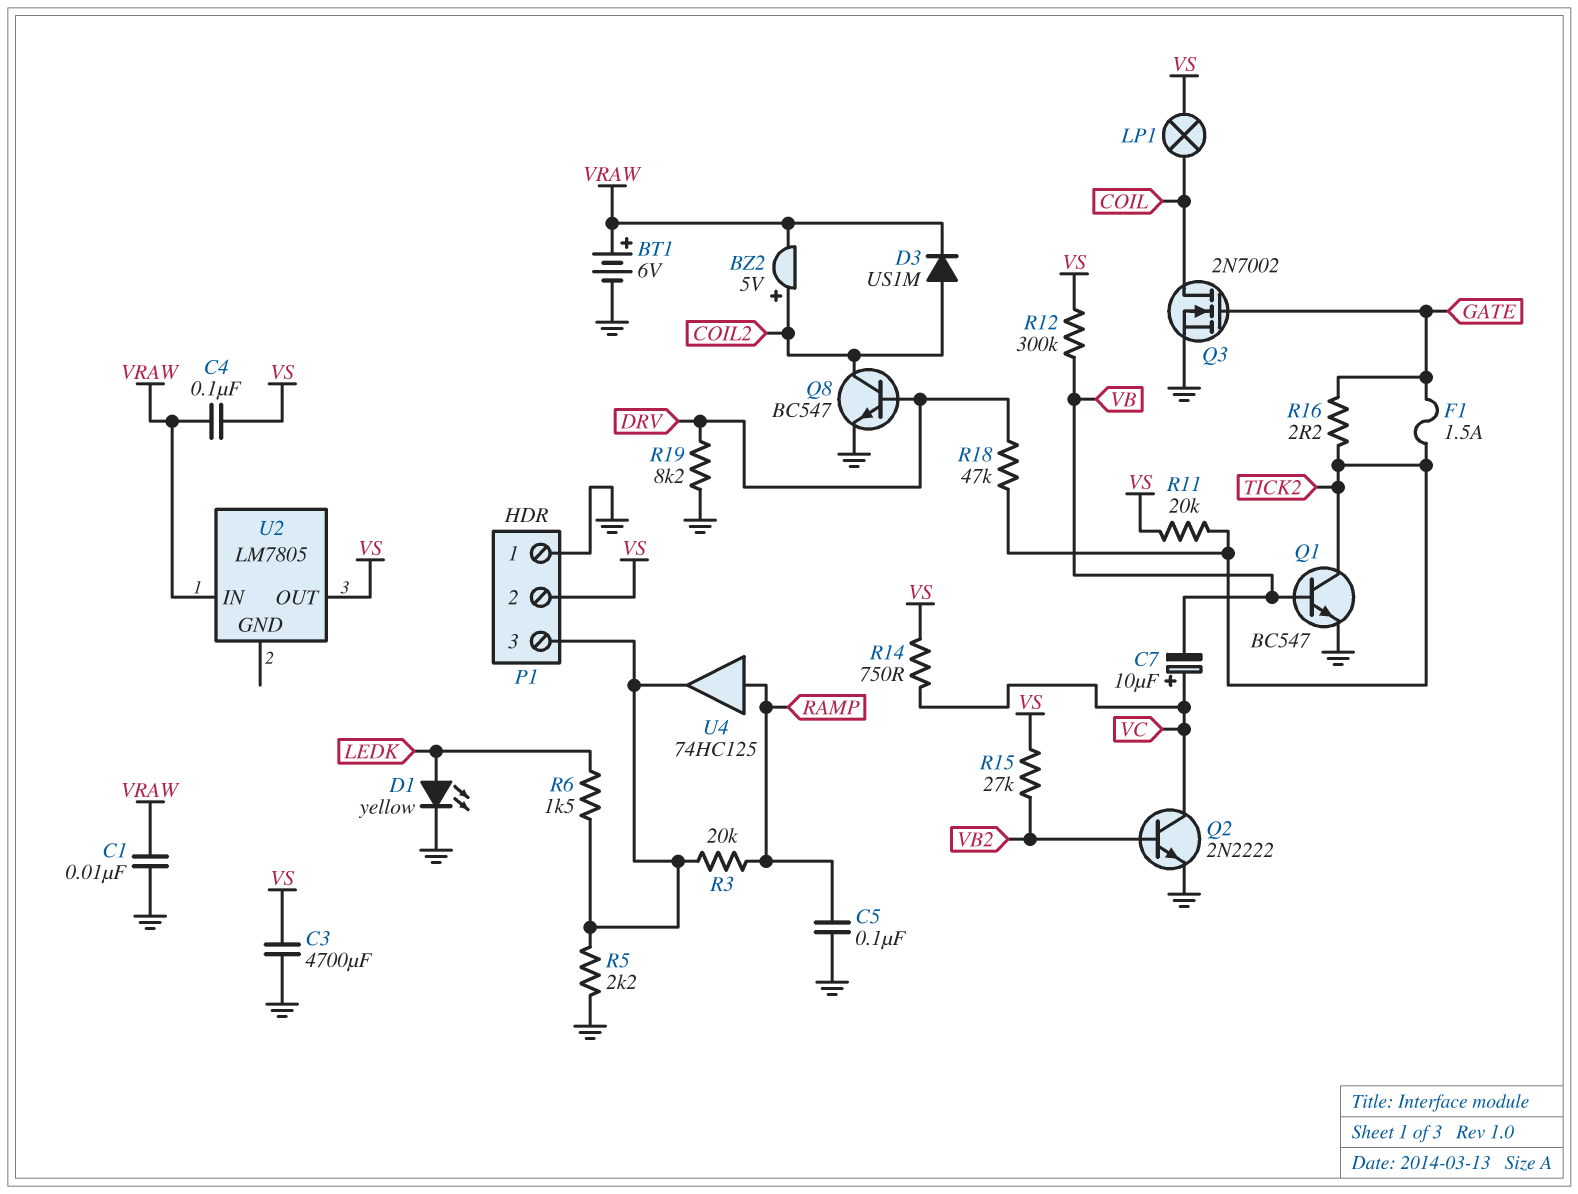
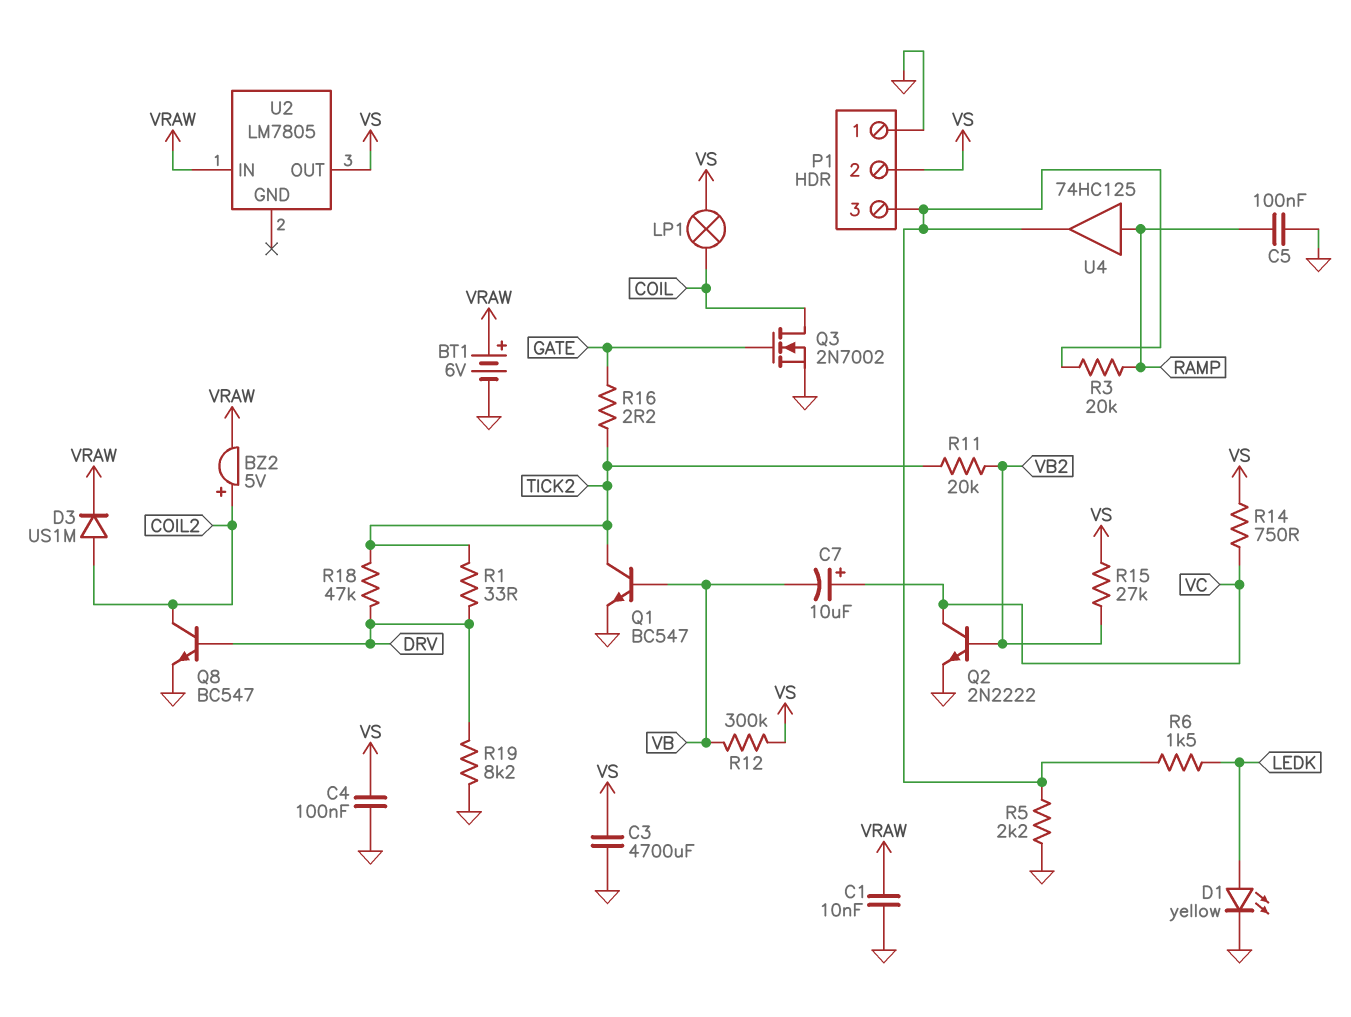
C4: 100nF (VRAW, VS) -> 100nF (GND, VS)
F1: 1.5A (GATE, TICK2) -> none
R1: none -> 33 (DRV, TICK2)
R11: 20k (TICK2, VS) -> 20k (TICK2, VB2)

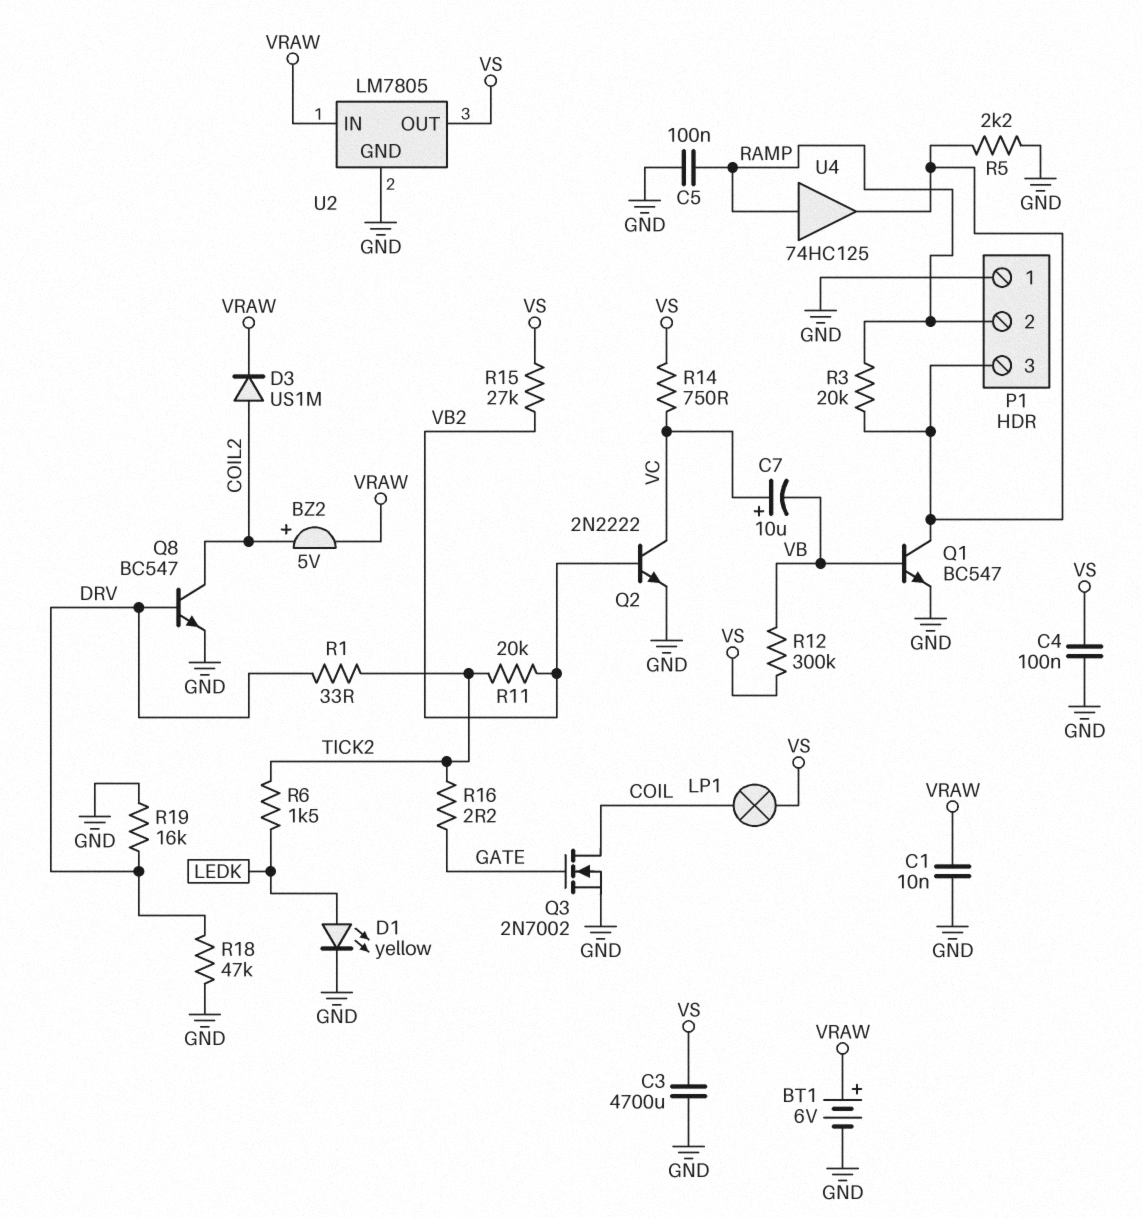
P1 pin 2: VS -> RAMP
Q1: NPN BC547 (B VB, C TICK2, E GND) -> NPN BC547 (B VB, C P1/3, E GND)
R6: 1.5k (LEDK, P1/3) -> 1.5k (LEDK, TICK2)
R18: 47k (DRV, TICK2) -> 47k (DRV, GND)
R19: 8.2k (DRV, GND) -> 16k (DRV, GND)
U2 pin GND: none -> GND

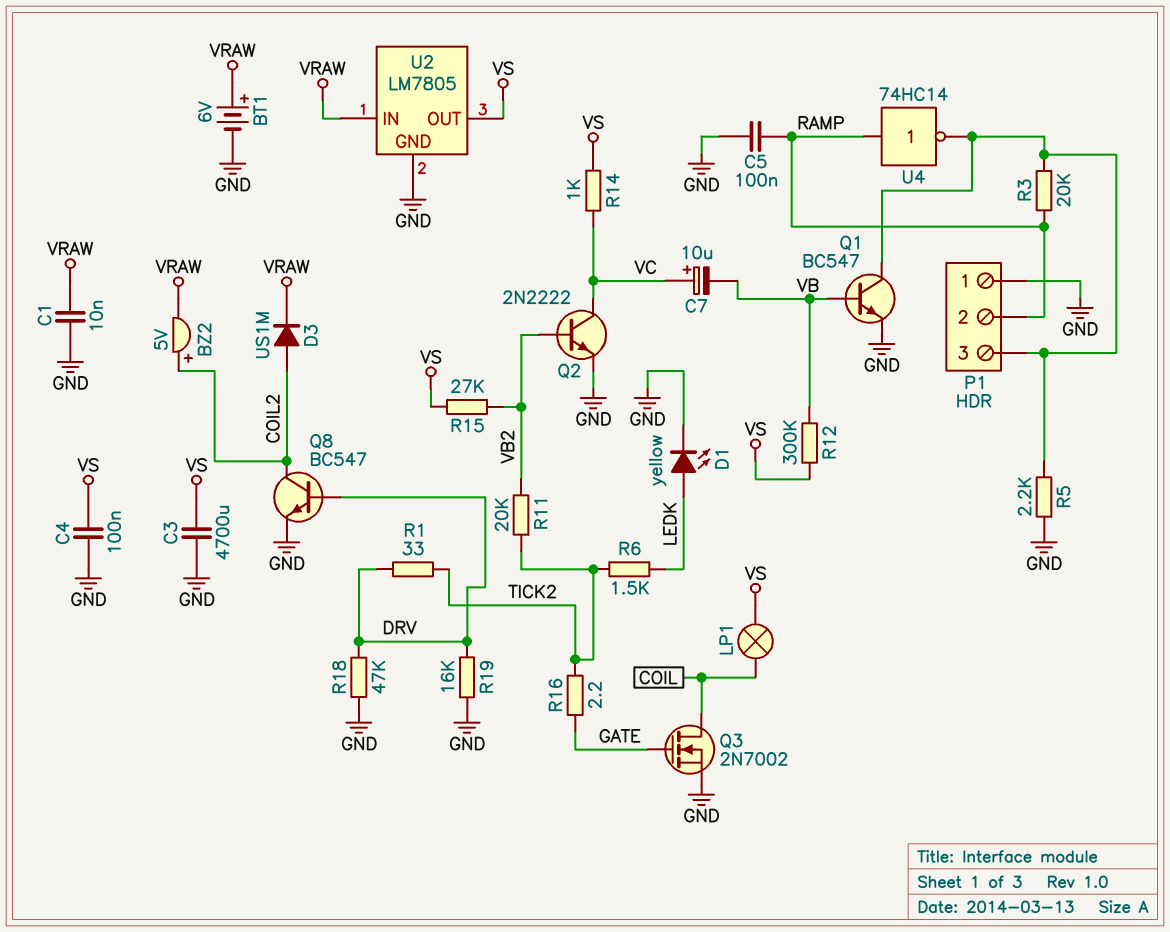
R14: 750 (VC, VS) -> 1k (VC, VS)
U4: buffer 74HC125 (in RAMP, out P1/3) -> NOT 74HC14 (in RAMP, out P1/3)

